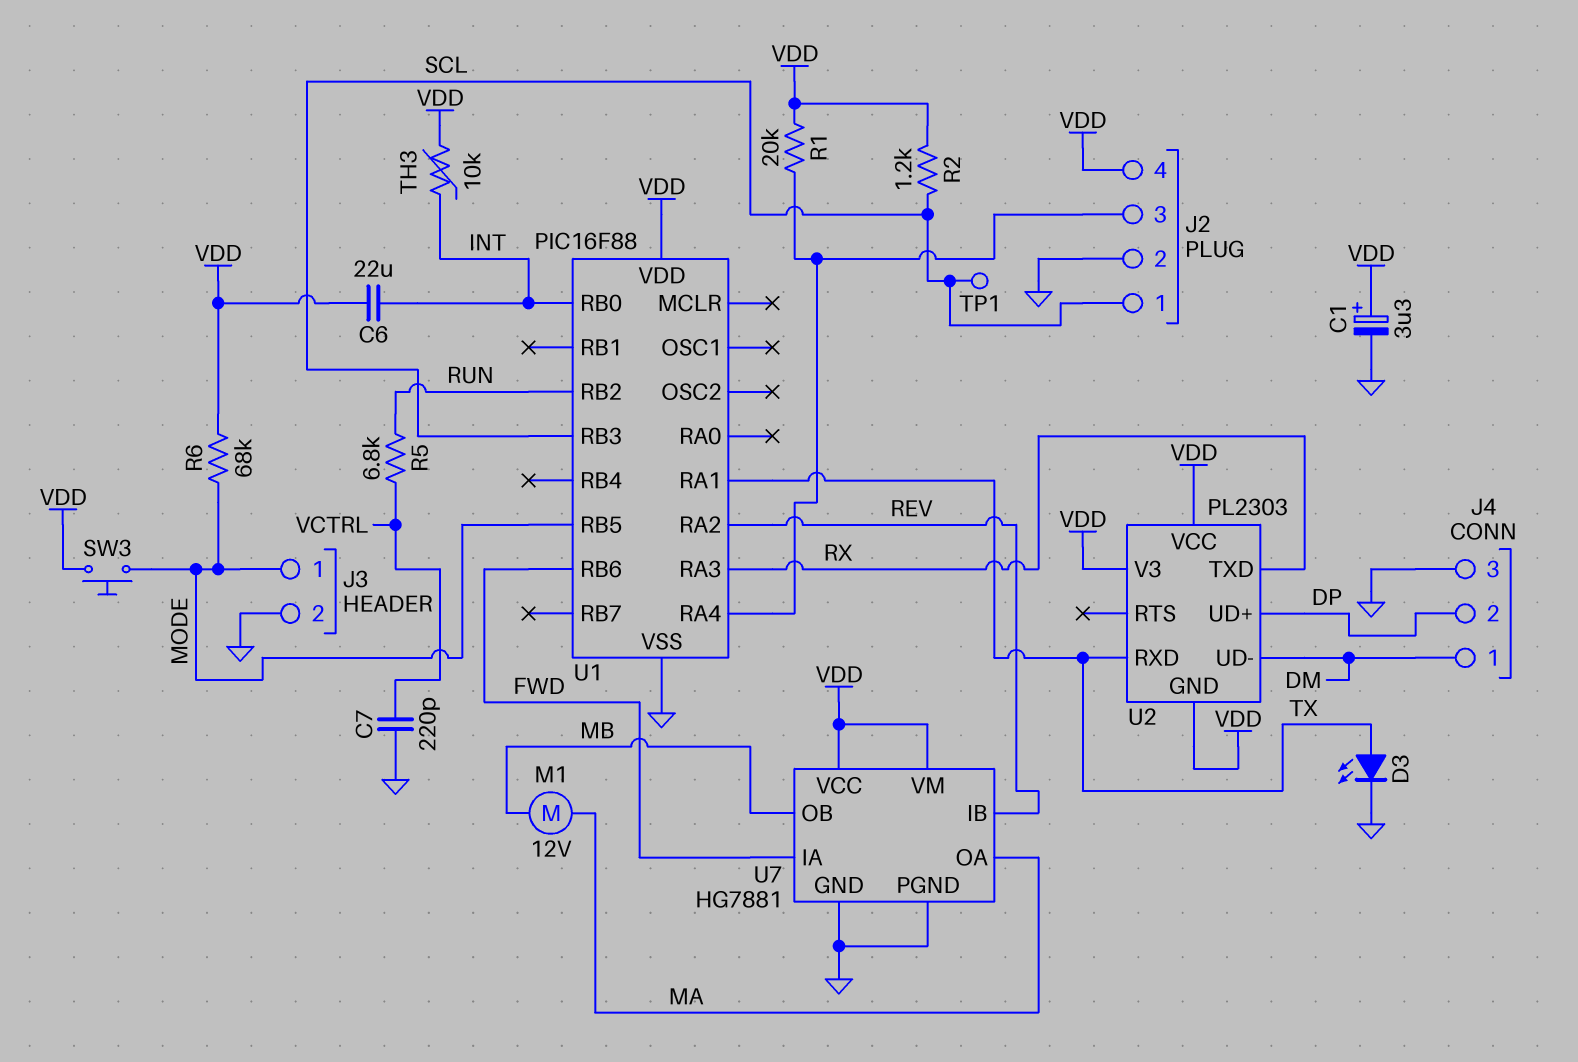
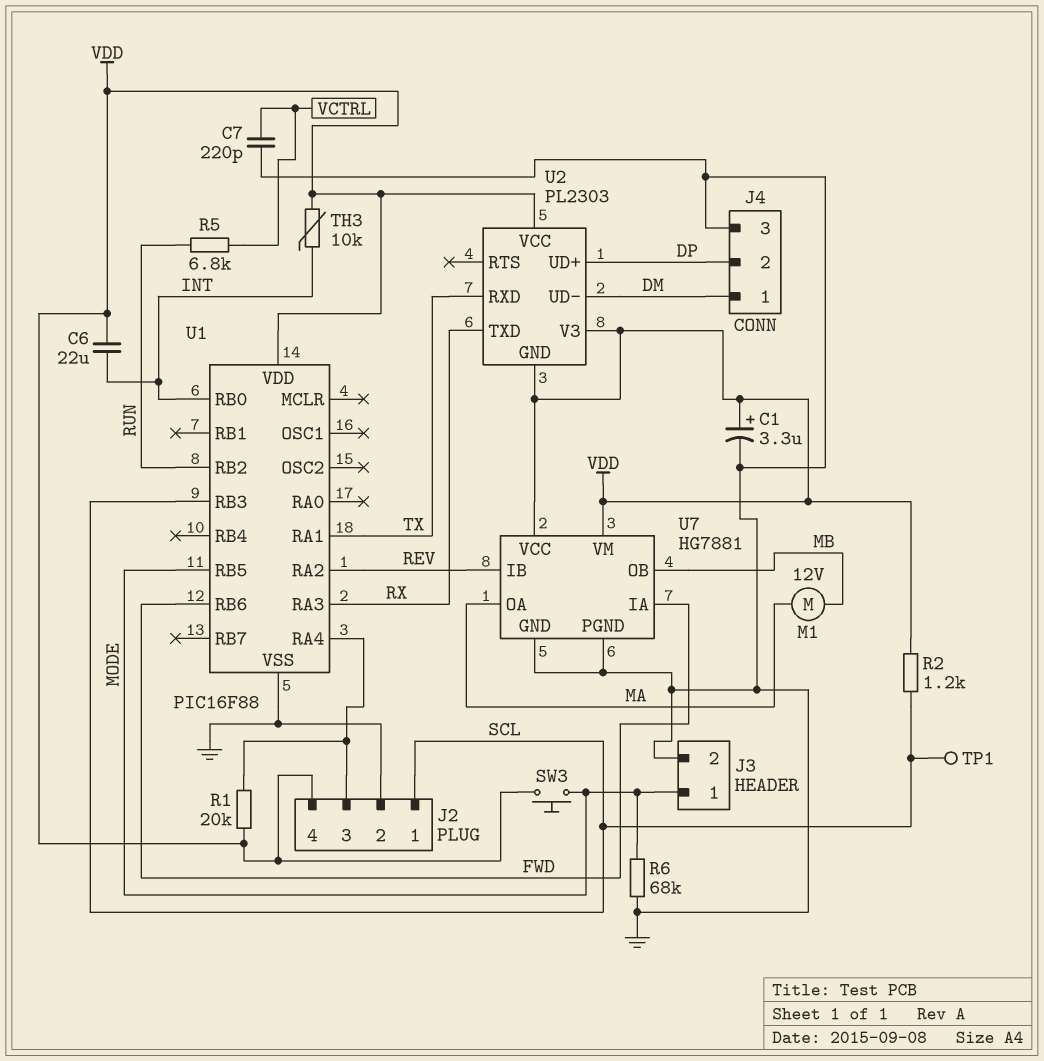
D3: LED (A TX, K GND) -> none
R6: 68k (MODE, VDD) -> 68k (GND, MODE)

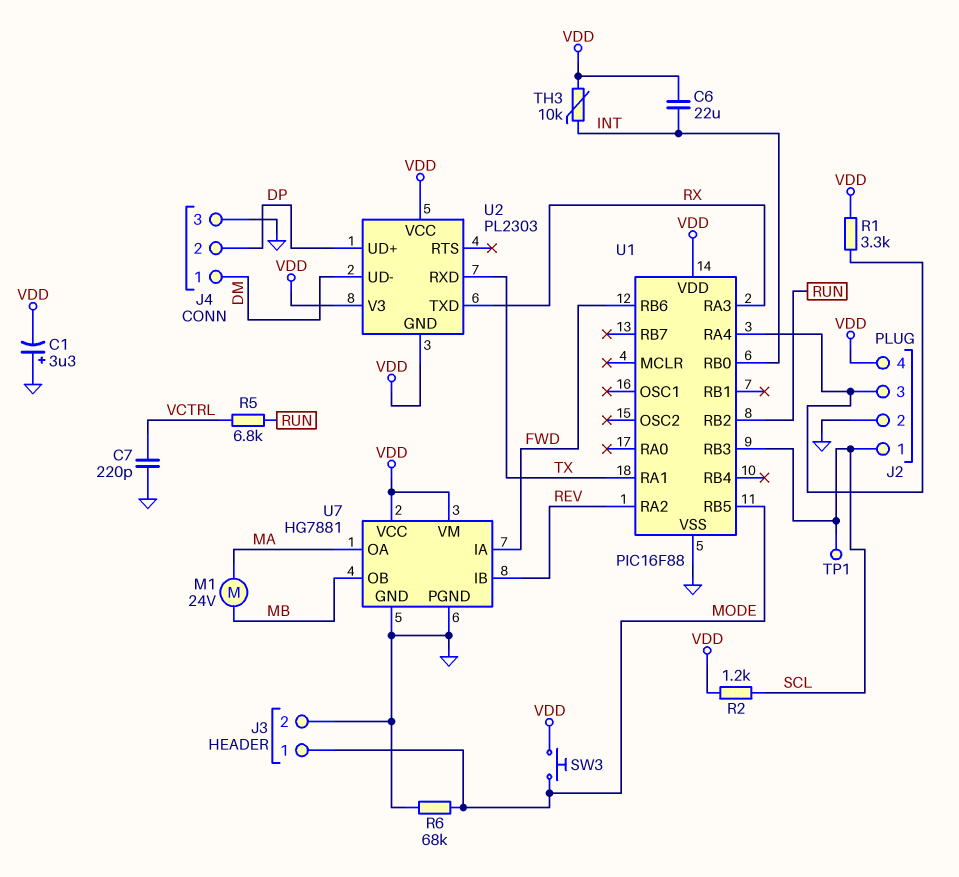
C1: 3.3uF (plus VDD, minus GND) -> 3.3uF (plus GND, minus VDD)
M1: motor 12V (MA, MB) -> motor 24V (MA, MB)
R1: 20k (J2/3, VDD) -> 3.3k (J2/3, VDD)

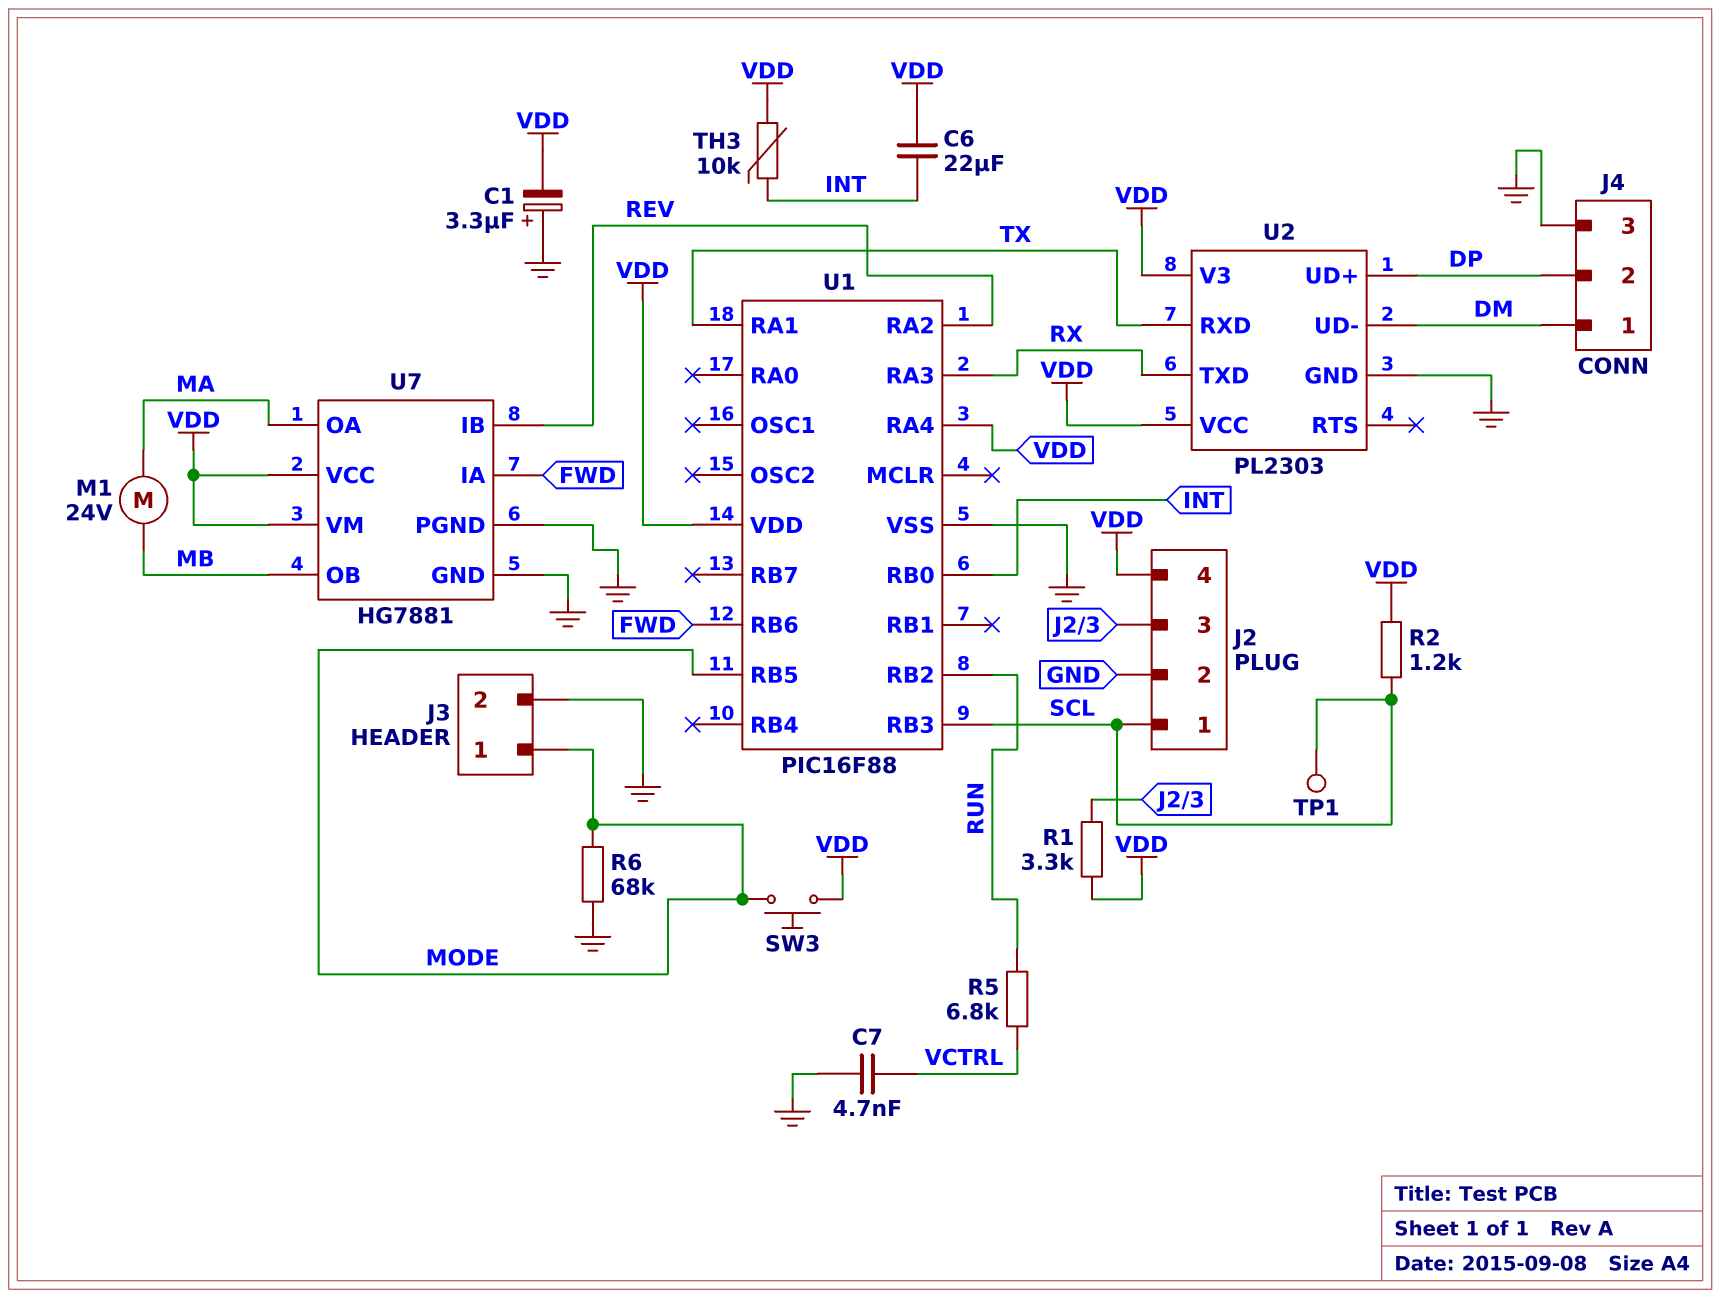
C7: 220pF (GND, VCTRL) -> 4.7nF (GND, VCTRL)
U1 pin RA4: J2/3 -> VDD
U2 pin GND: VDD -> GND

